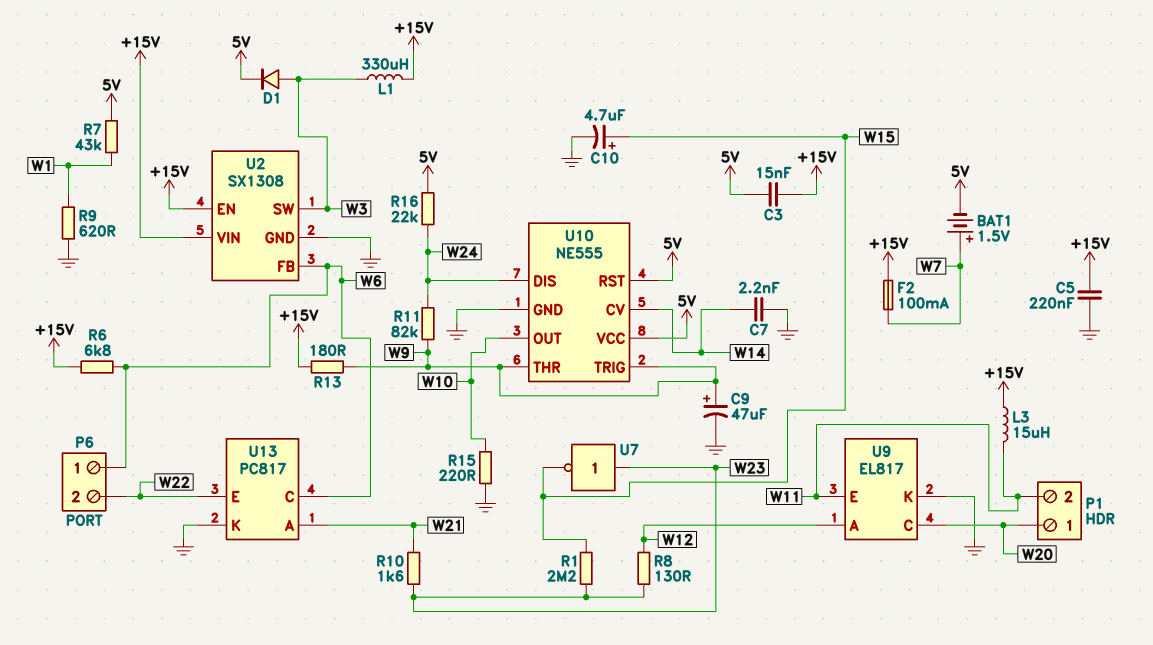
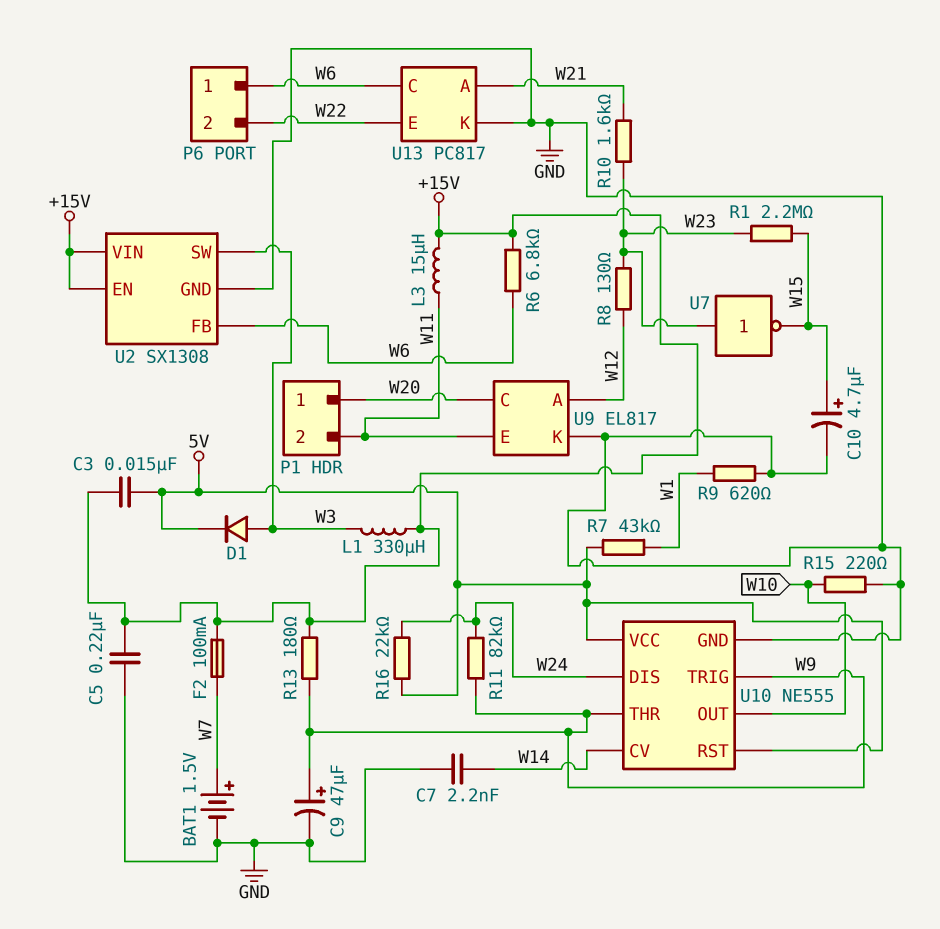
BAT1: 1.5V (plus W7, minus 5V) -> 1.5V (plus W7, minus GND)

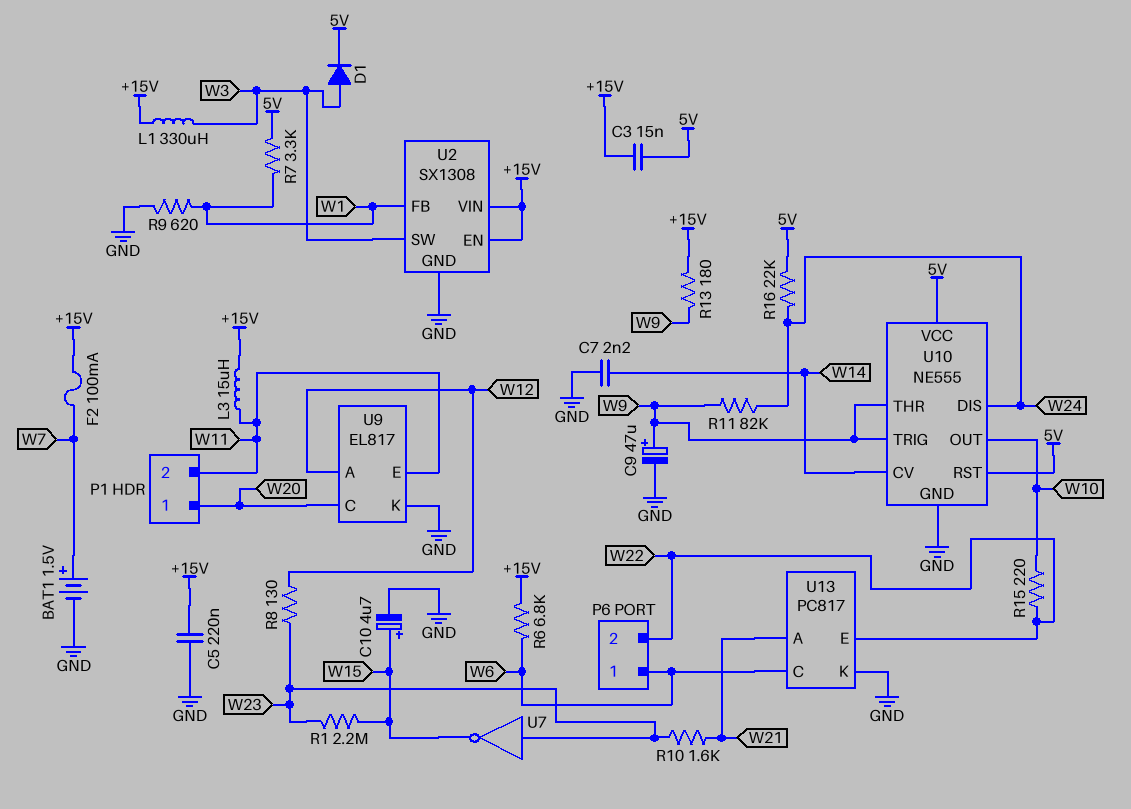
R7: 43k (5V, W1) -> 3.3k (5V, W1)
R15: 220 (GND, W10) -> 220 (W10, W22)
U2 pin FB: W6 -> W1

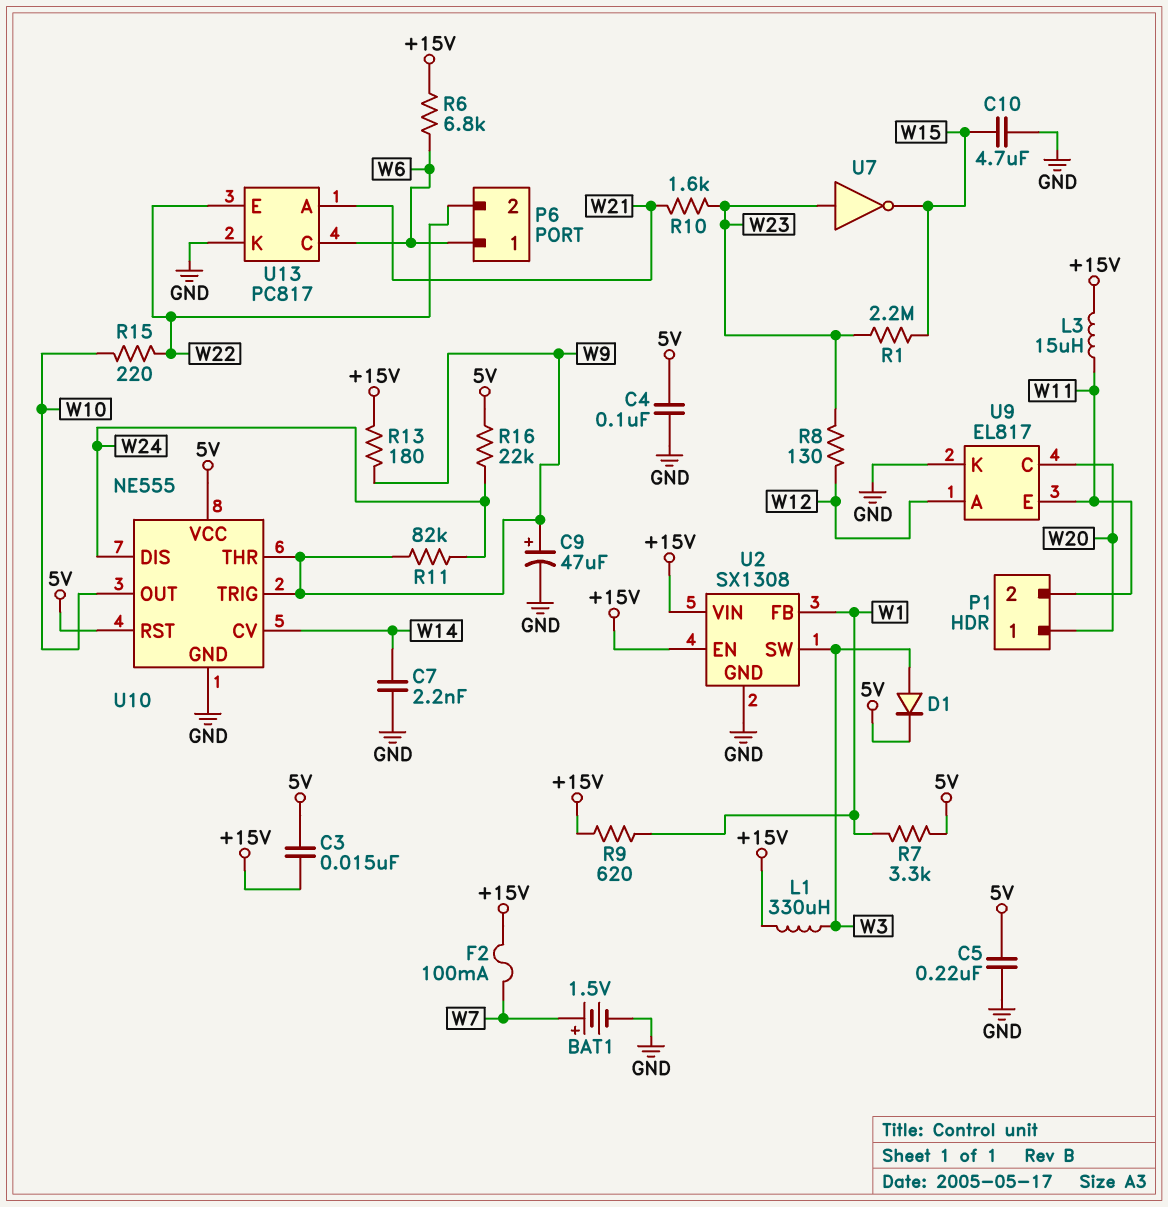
C4: none -> 100nF (5V, GND)
C5: 220nF (+15V, GND) -> 220nF (5V, GND)
C10: 4.7uF (plus W15, minus GND) -> 4.7uF (GND, W15)
R9: 620 (GND, W1) -> 620 (+15V, W1)

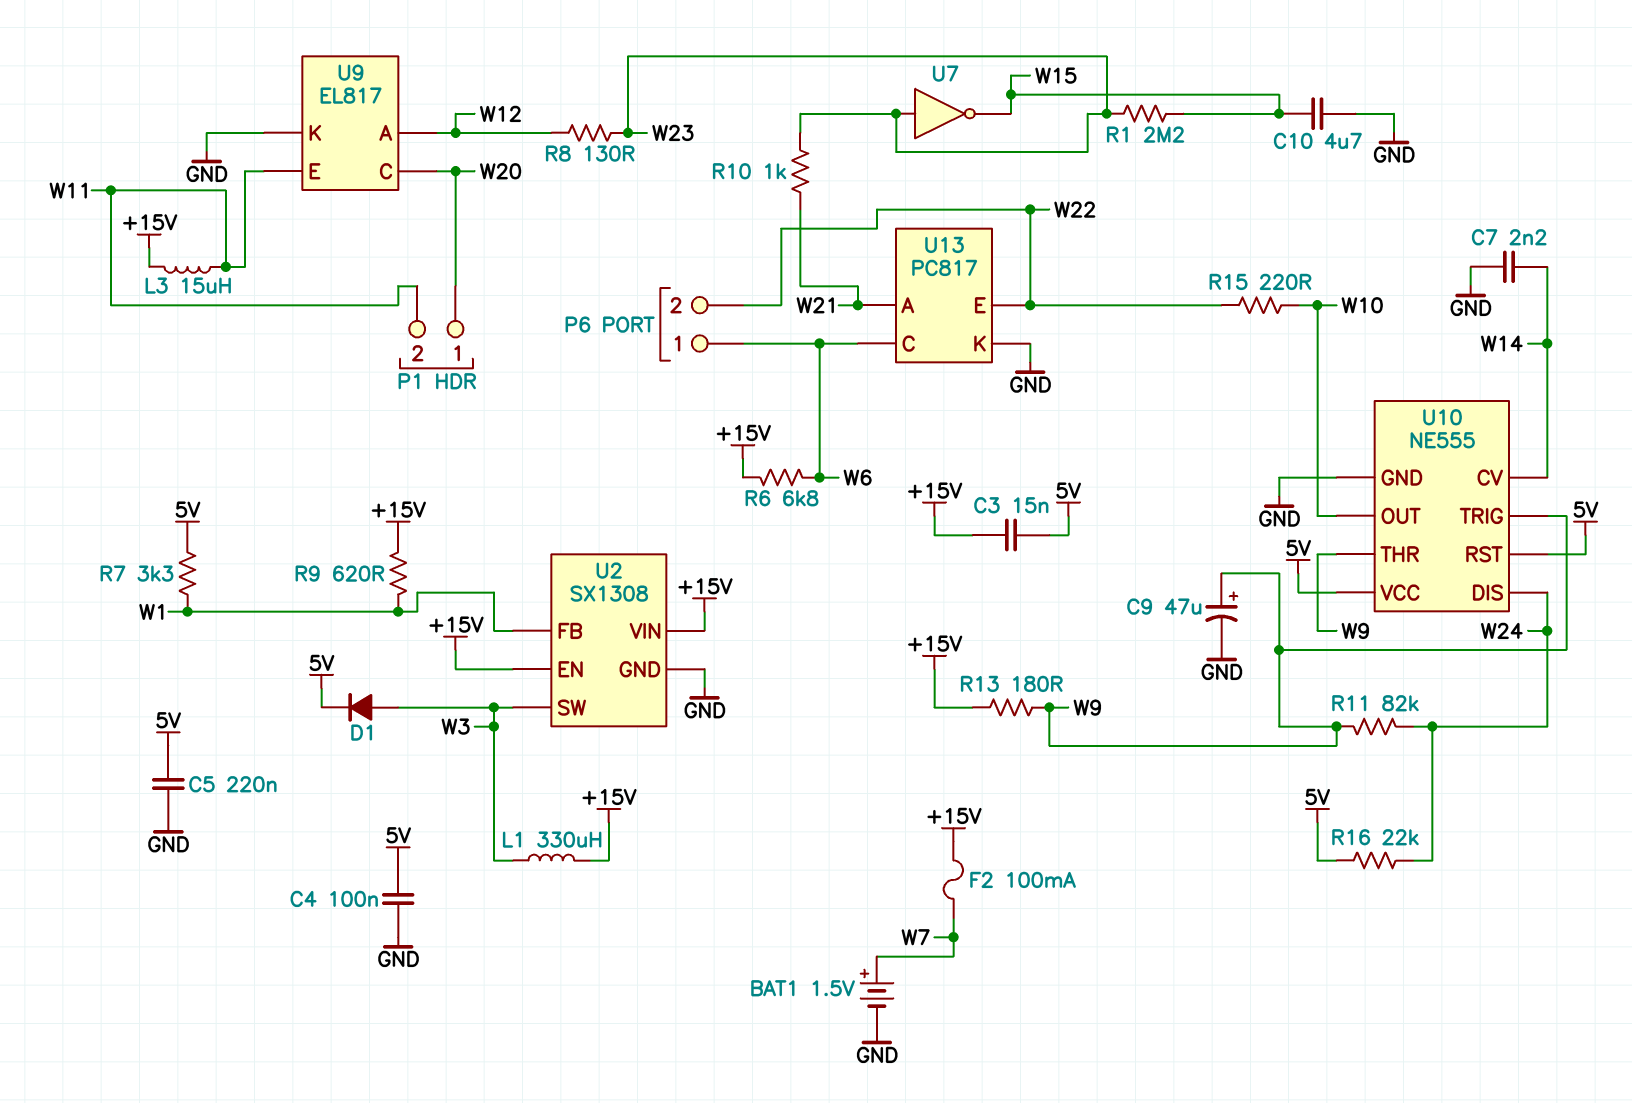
R10: 1.6k (W21, W23) -> 1k (W21, W23)

